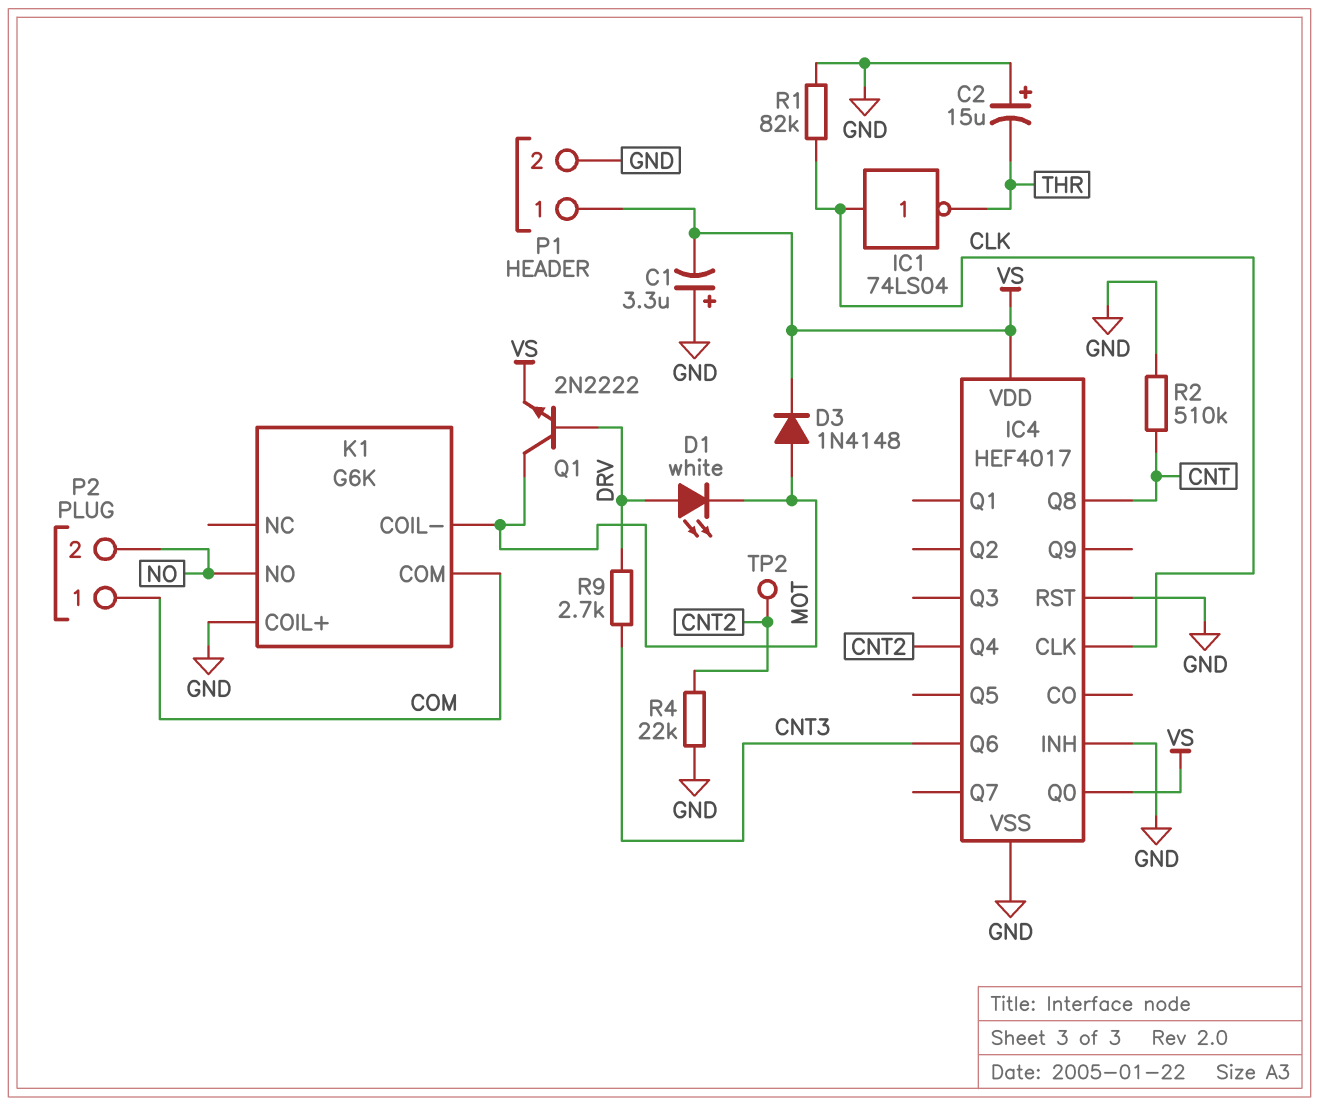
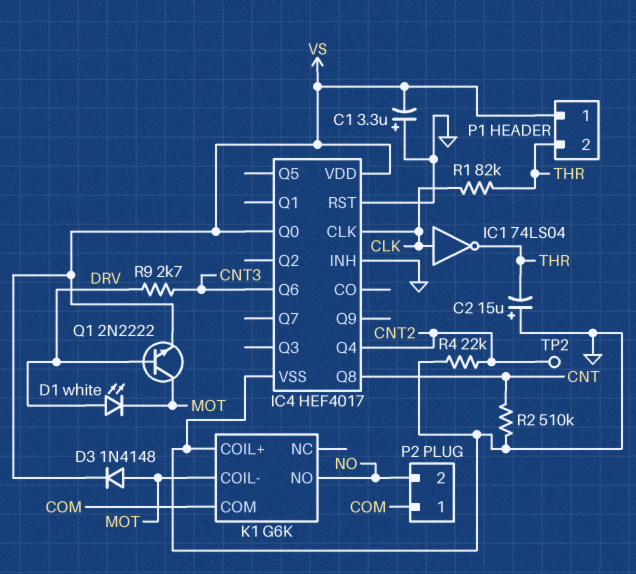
P1 pin 2: GND -> THR
R1: 82k (CLK, GND) -> 82k (CLK, THR)

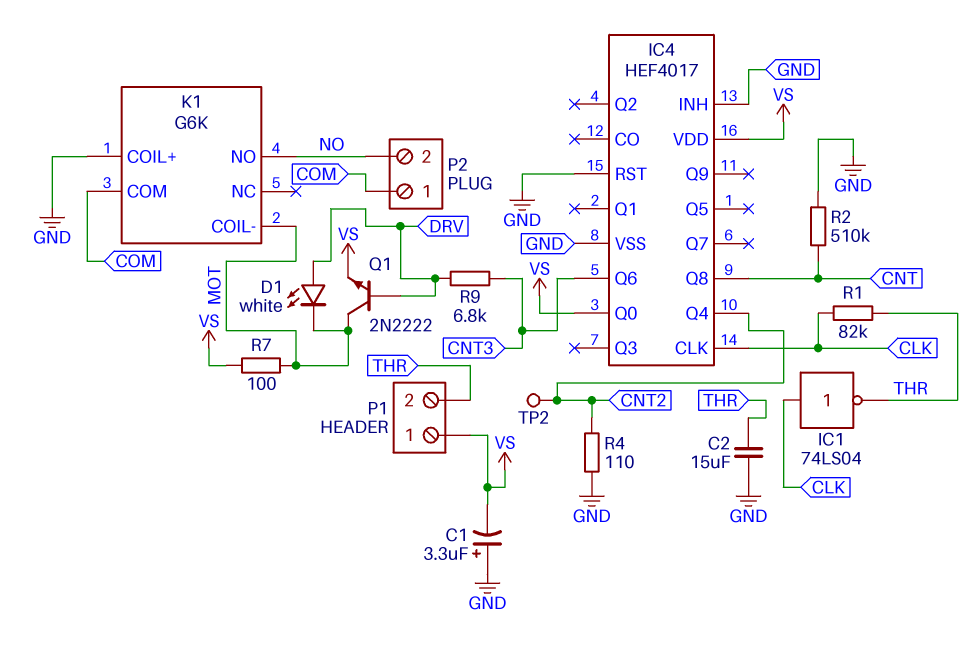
C2: 15uF (plus GND, minus THR) -> 15uF (GND, THR)
D3: diode 1N4148 (A MOT, K VS) -> none
R4: 22k (CNT2, GND) -> 110 (CNT2, GND)
R7: none -> 100 (MOT, VS)
R9: 2.7k (CNT3, DRV) -> 6.8k (CNT3, DRV)

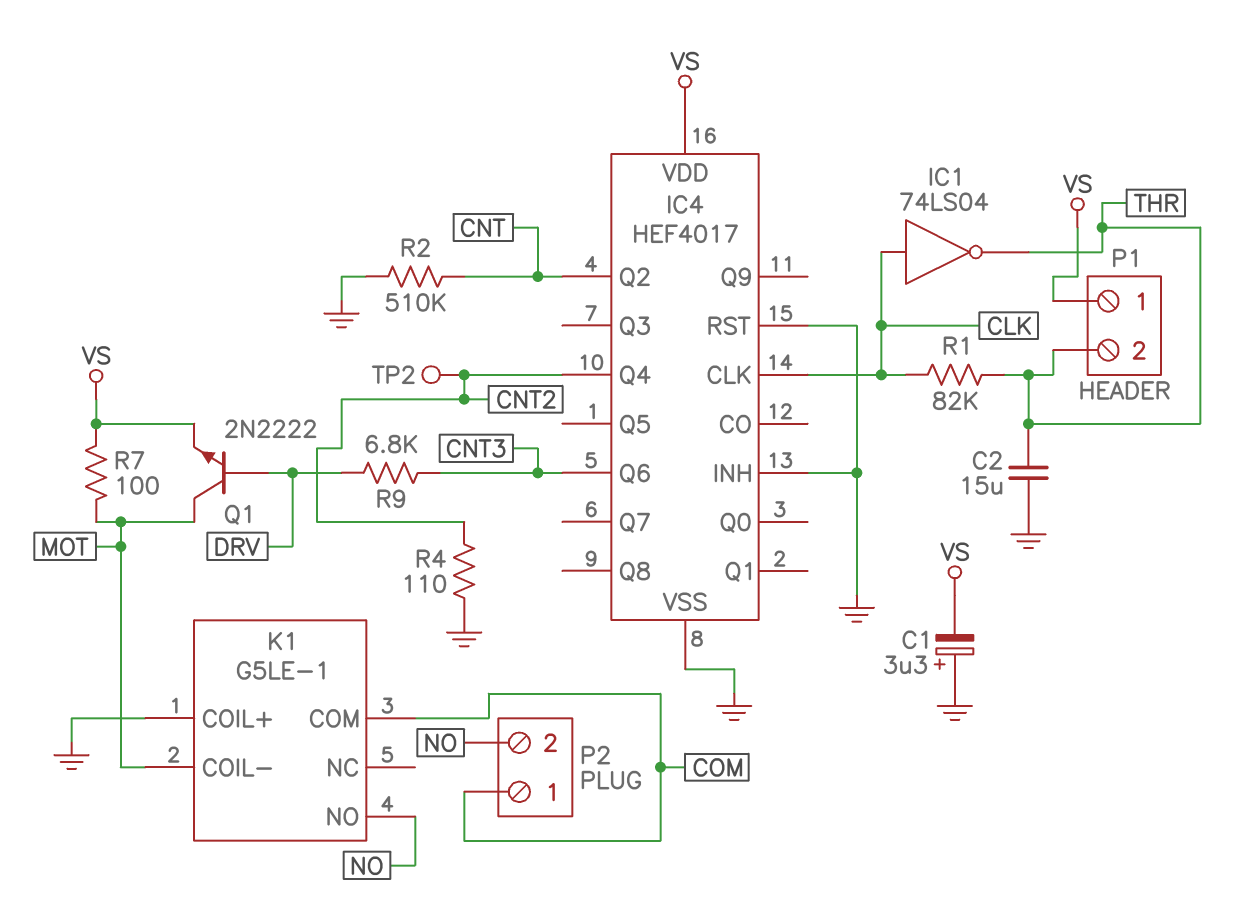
D1: LED white (A DRV, K MOT) -> none
IC4 pin Q0: VS -> none
IC4 pin Q2: none -> CNT
IC4 pin Q8: CNT -> none
K1: G6K -> G5LE-1

